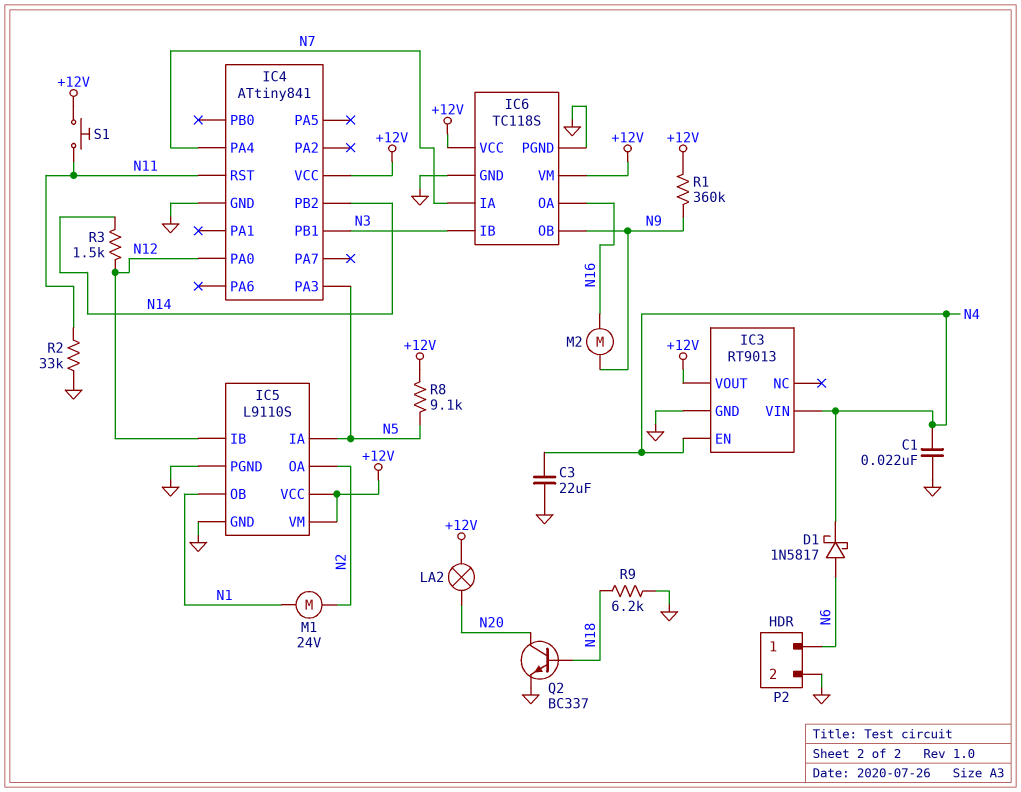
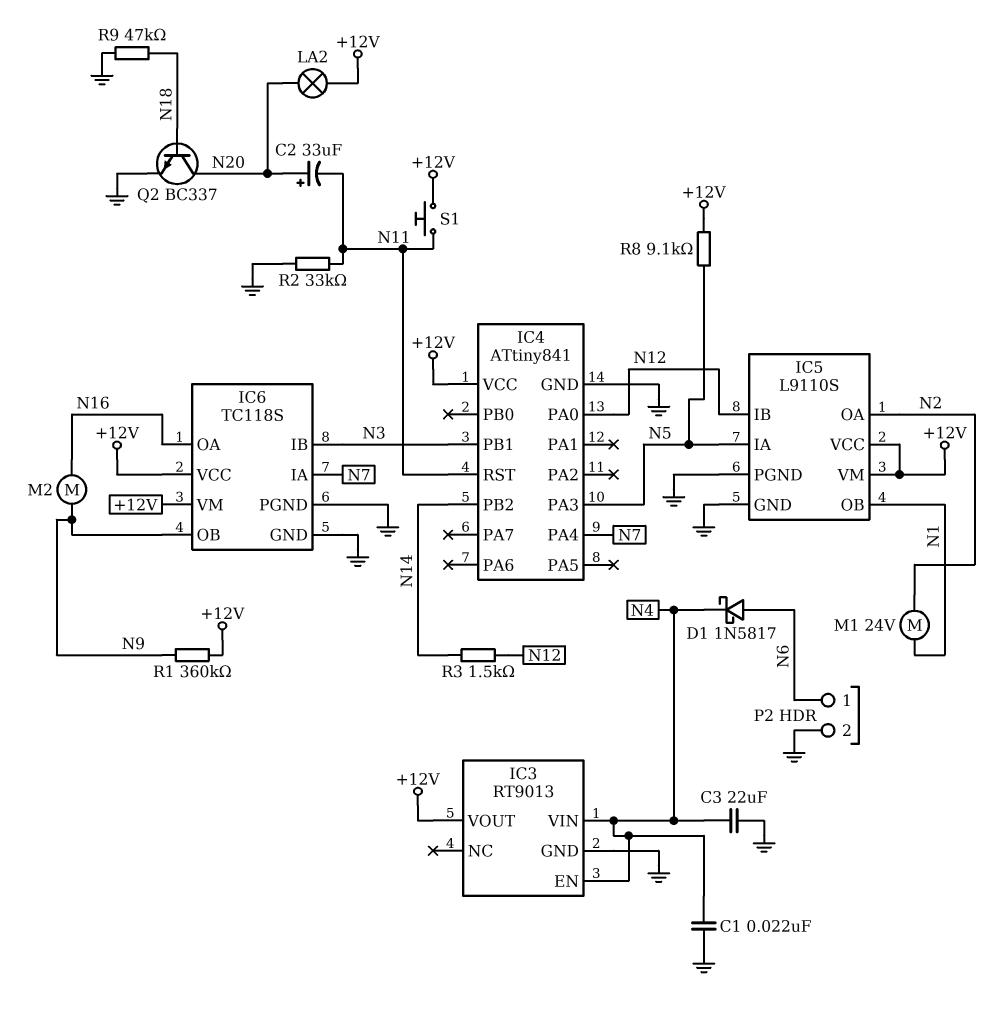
C2: none -> 33uF (plus N20, minus N11)
R9: 6.2k (GND, N18) -> 47k (GND, N18)

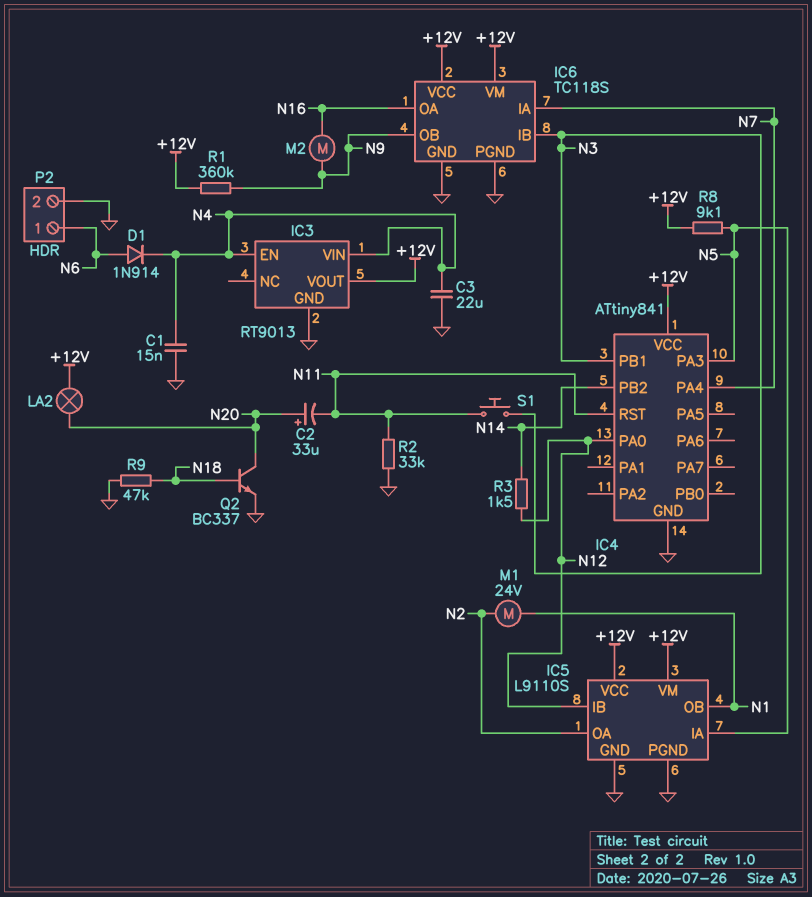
C1: 22nF (GND, N4) -> 15nF (GND, N4)
D1: schottky 1N5817 (A N6, K N4) -> diode 1N914 (A N6, K N4)
S1: button (+12V, N11) -> button (N3, N11)

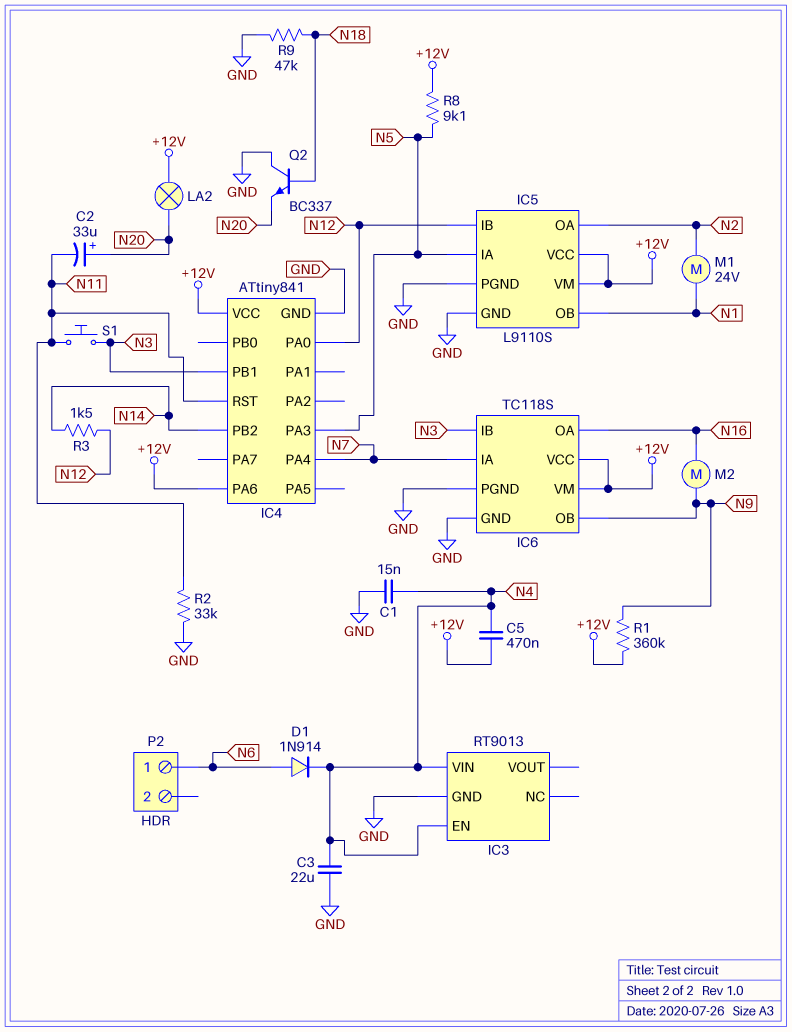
C5: none -> 470nF (+12V, N4)
IC3 pin VOUT: +12V -> none
IC4 pin PA6: none -> +12V
P2 pin 2: GND -> none
Q2: NPN BC337 (B N18, C N20, E GND) -> NPN BC337 (B N18, C GND, E N20)

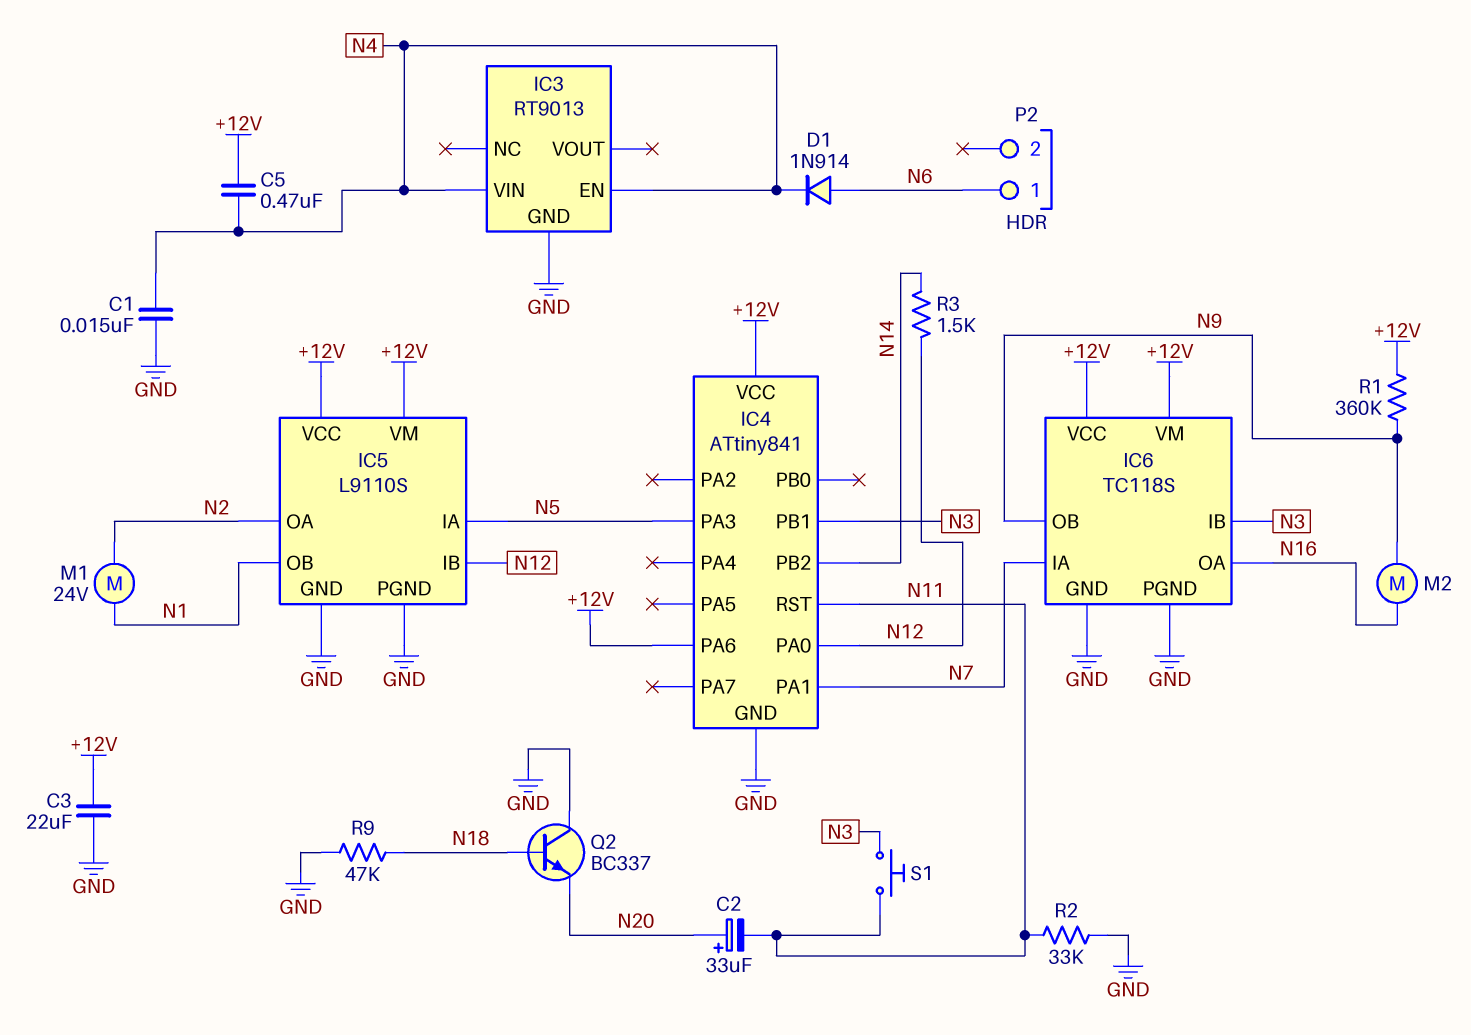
C3: 22uF (GND, N4) -> 22uF (+12V, GND)
IC4 pin PA1: none -> N7
IC4 pin PA4: N7 -> none
LA2: lamp (+12V, N20) -> none
R8: 9.1k (+12V, N5) -> none

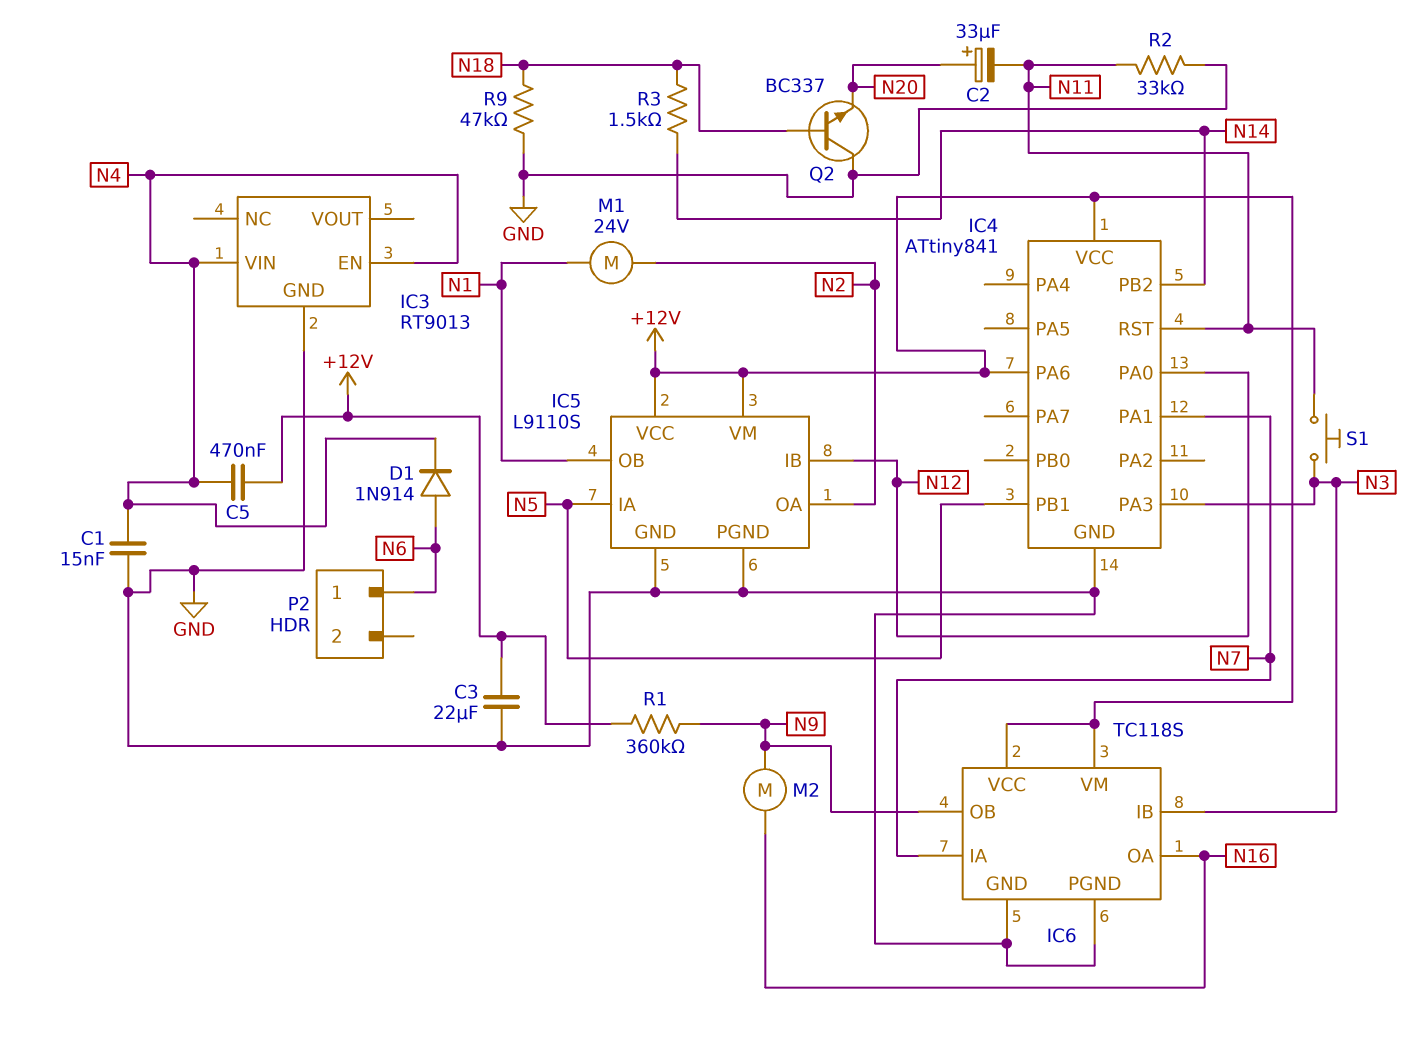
IC4 pin PA3: N5 -> N3
IC4 pin PB1: N3 -> N5
R3: 1.5k (N12, N14) -> 1.5k (N14, N18)

